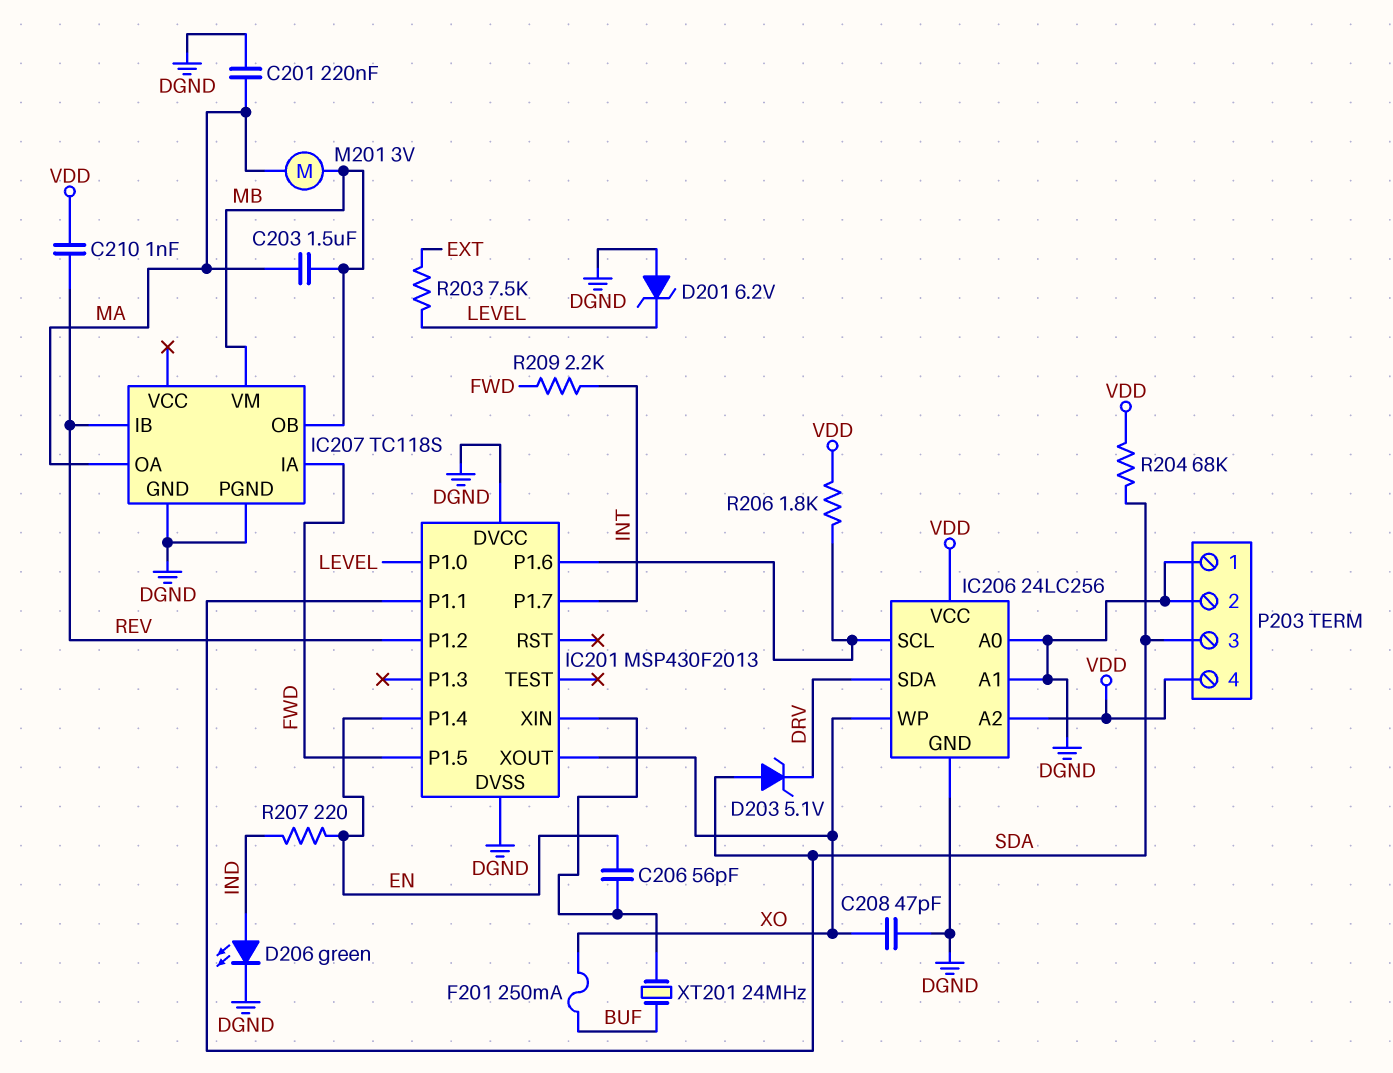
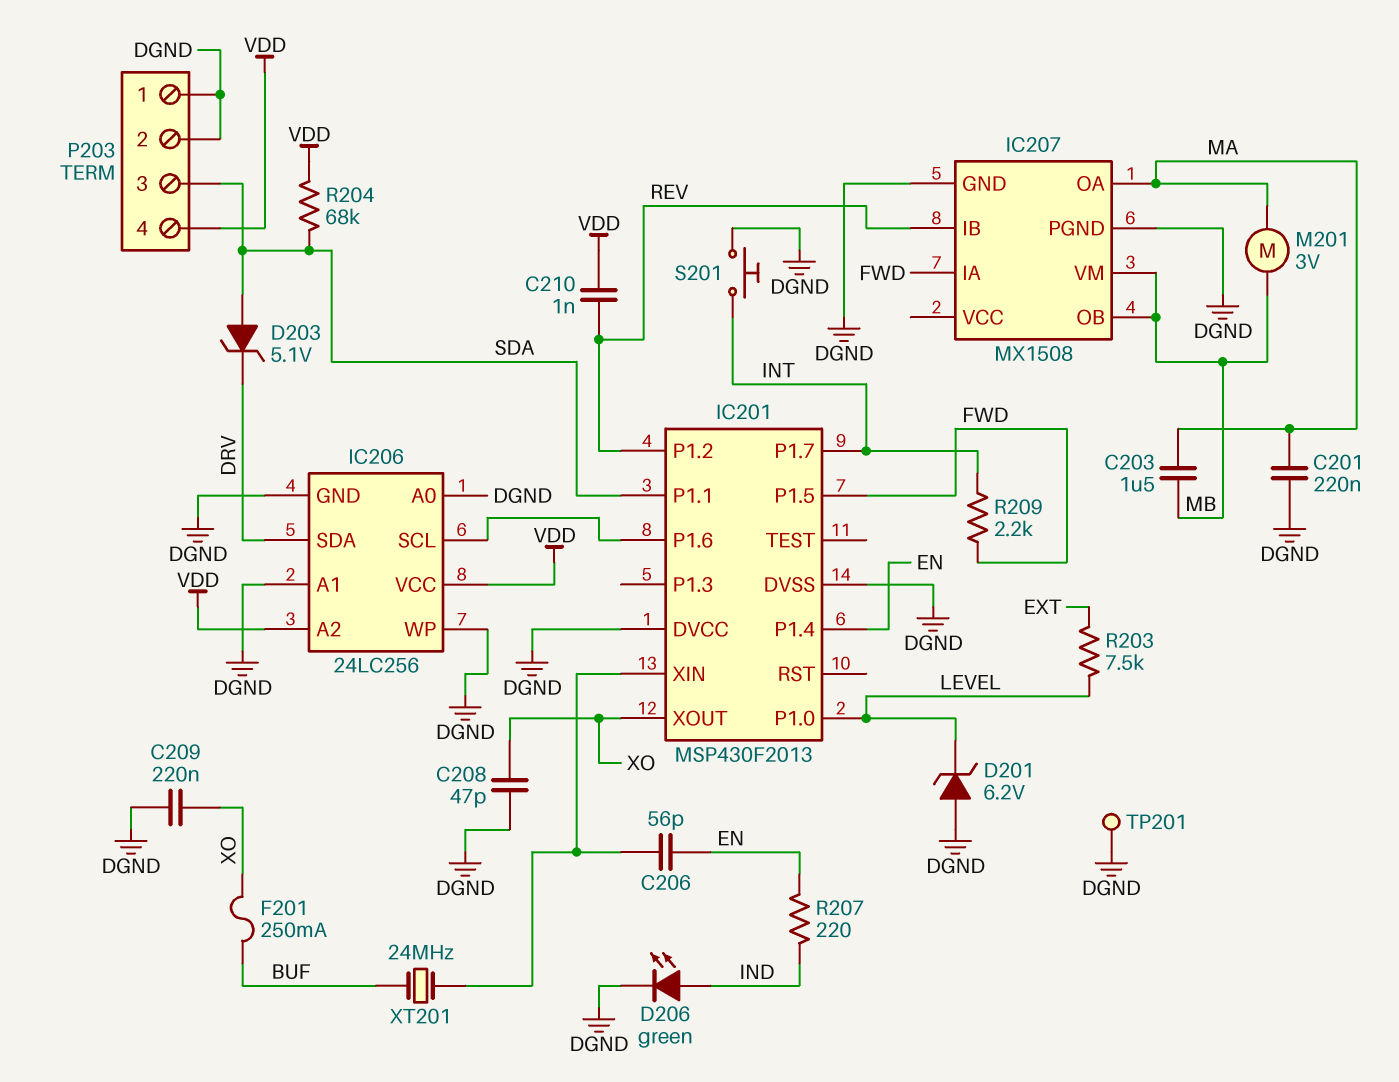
C209: none -> 220nF (DGND, XO)
IC206 pin WP: XO -> DGND
IC207: TC118S -> MX1508
R206: 1.8k (IC201/P1.6, VDD) -> none
S201: none -> button (DGND, INT)
TP201: none -> test point (DGND)

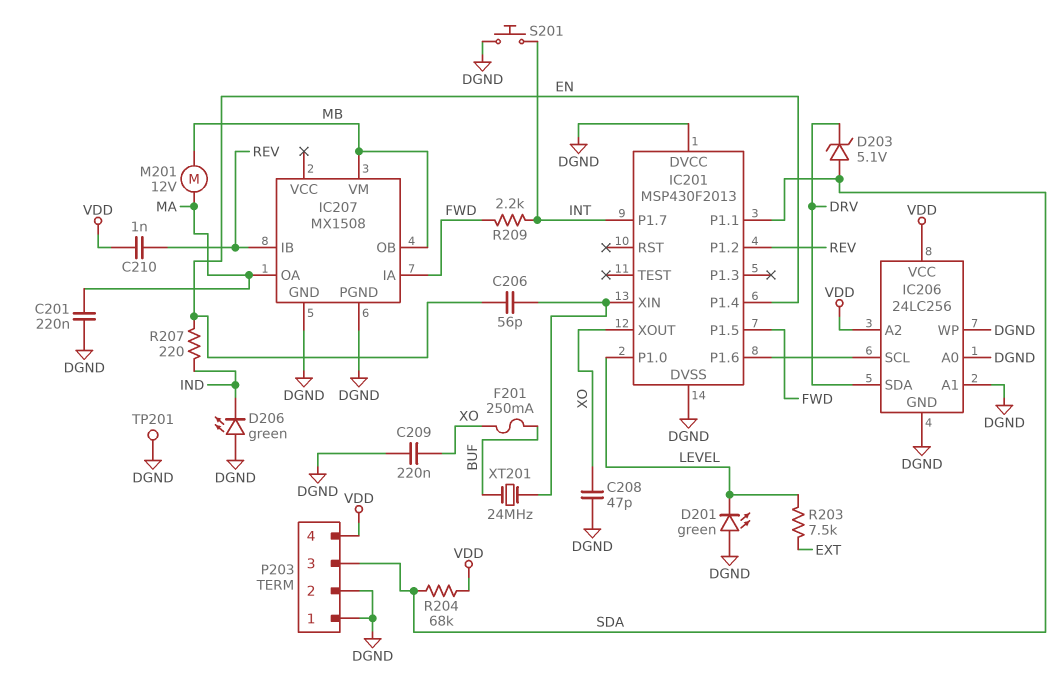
C203: 1.5uF (MA, MB) -> none
D201: zener 6.2V (A DGND, K LEVEL) -> LED green (A DGND, K LEVEL)
D206: LED green (A IND, K DGND) -> LED green (A DGND, K IND)
M201: motor 3V (MA, MB) -> motor 12V (MA, MB)

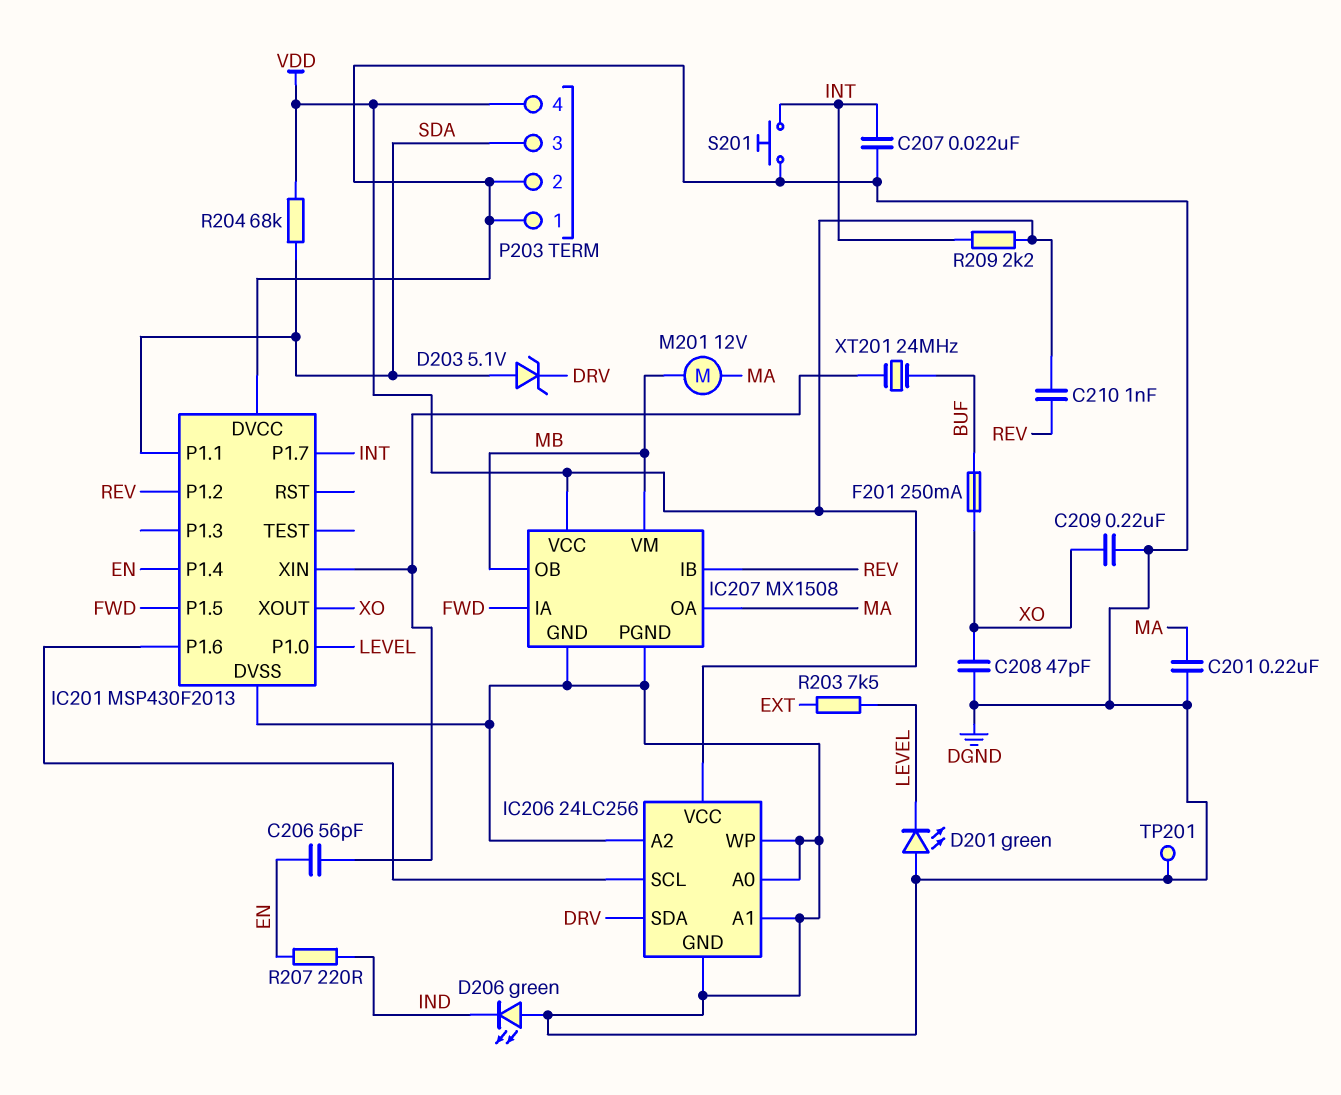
C207: none -> 22nF (DGND, INT)
IC206 pin A2: VDD -> DGND
IC207 pin VCC: none -> VDD
R209: 2.2k (FWD, INT) -> 2.2k (INT, VDD)

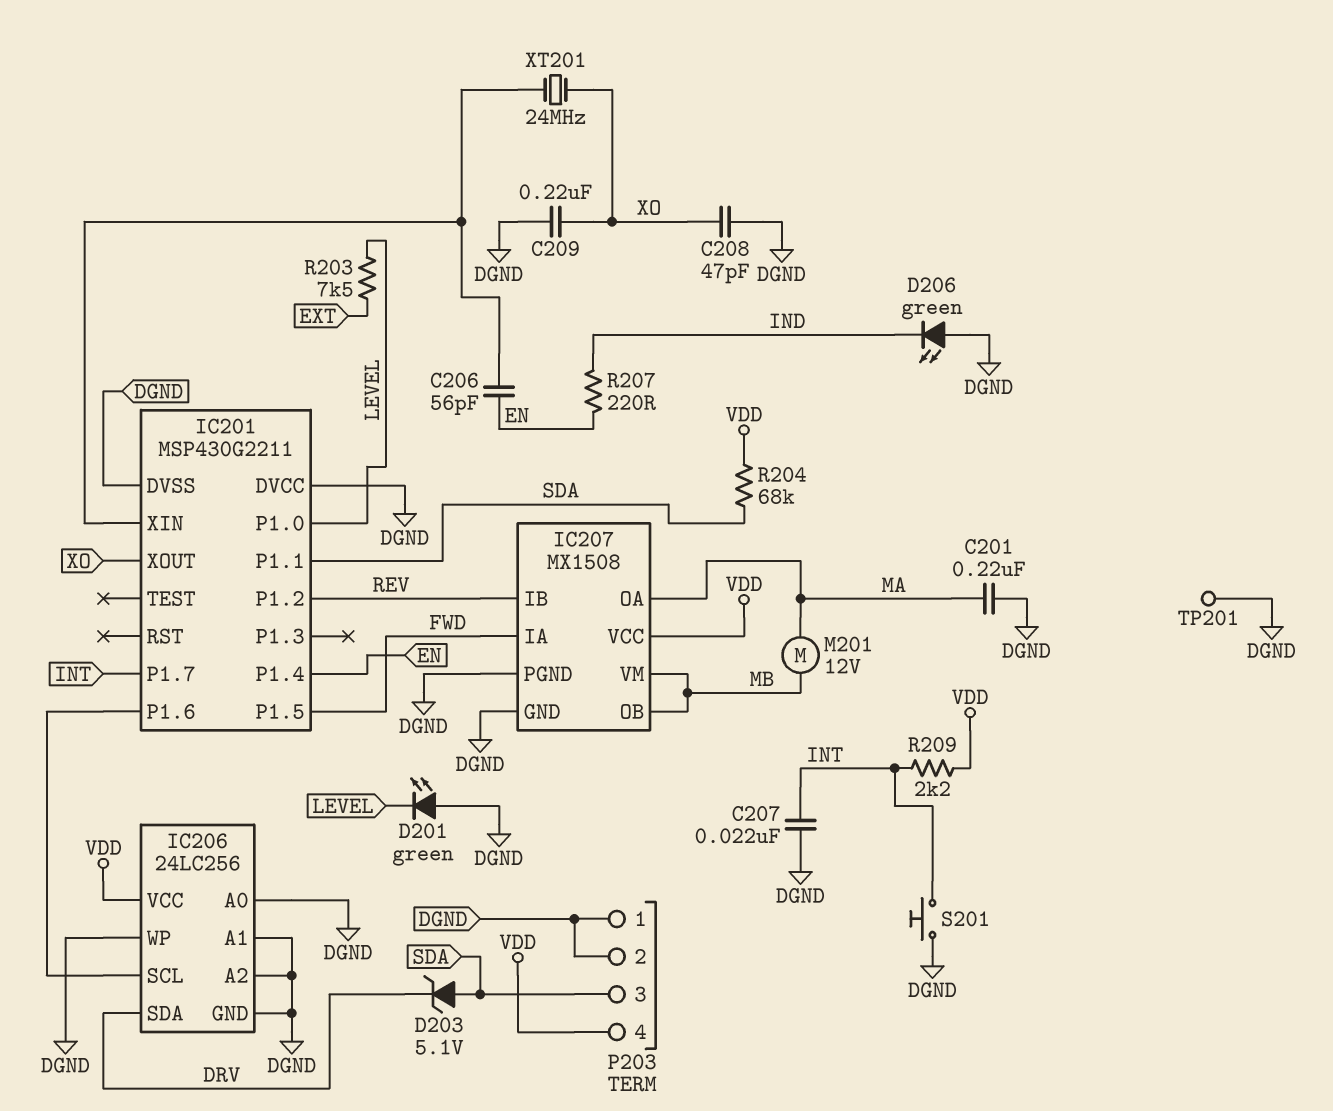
C210: 1nF (REV, VDD) -> none
F201: 250mA (BUF, XO) -> none
IC201: MSP430F2013 -> MSP430G2211
XT201: 24MHz (BUF, IC201/XIN) -> 24MHz (IC201/XIN, XO)

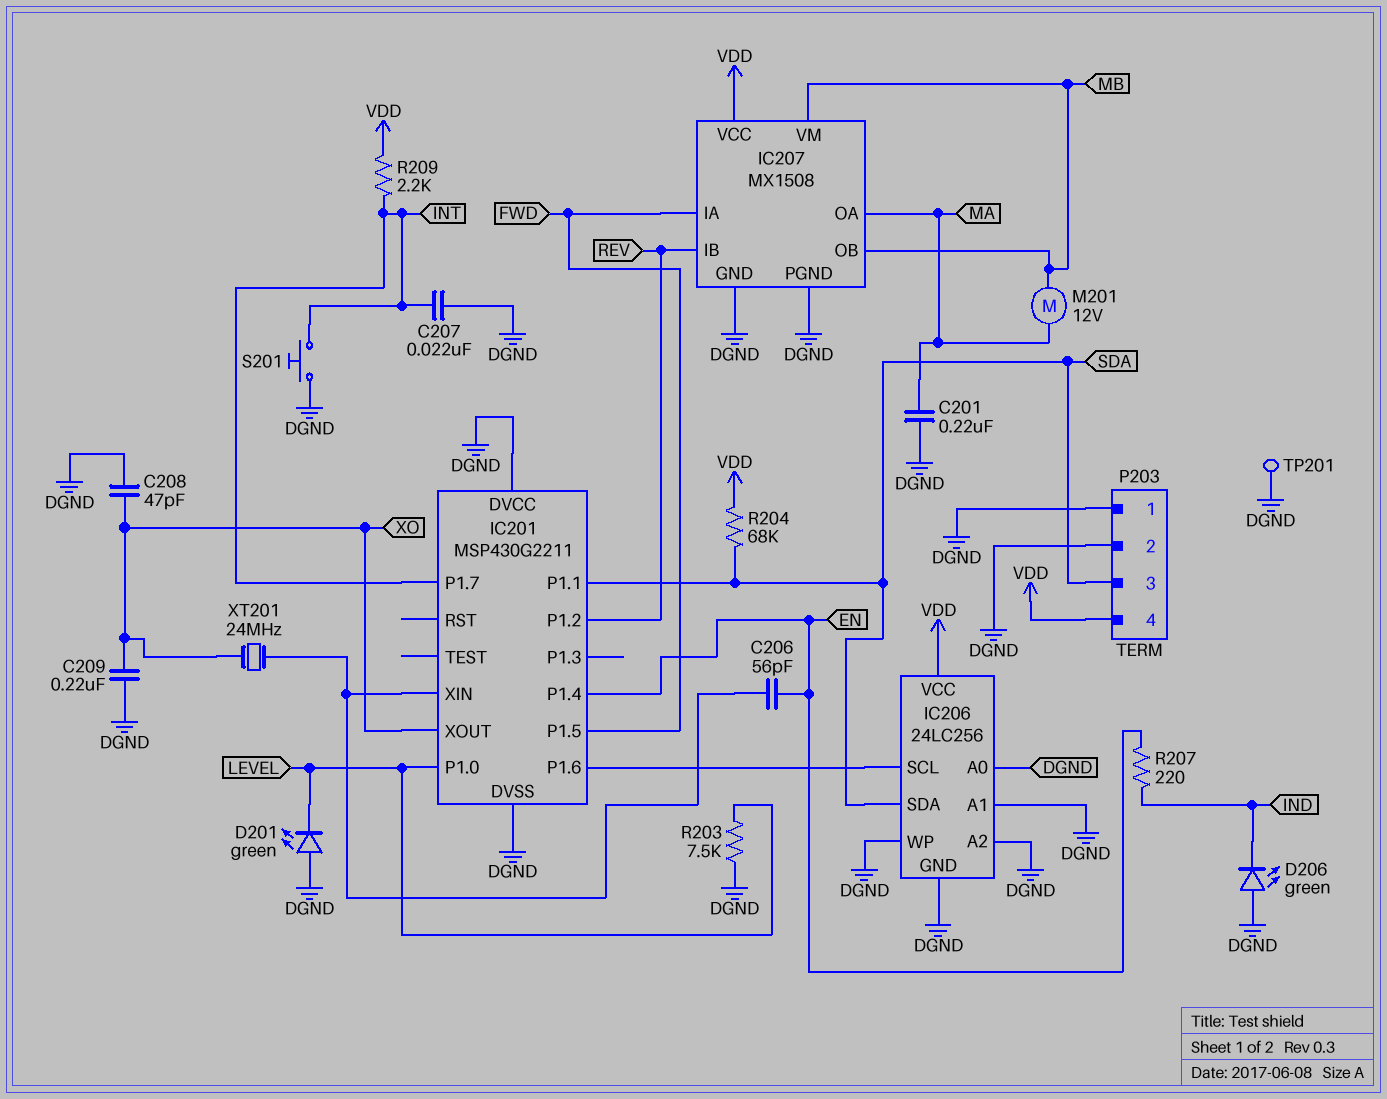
D203: zener 5.1V (A SDA, K DRV) -> none
IC206 pin SDA: DRV -> SDA
R203: 7.5k (EXT, LEVEL) -> 7.5k (DGND, LEVEL)

